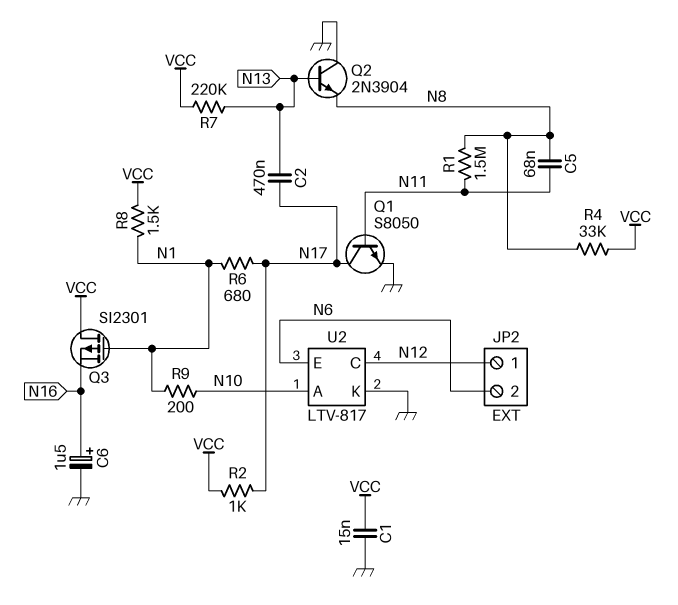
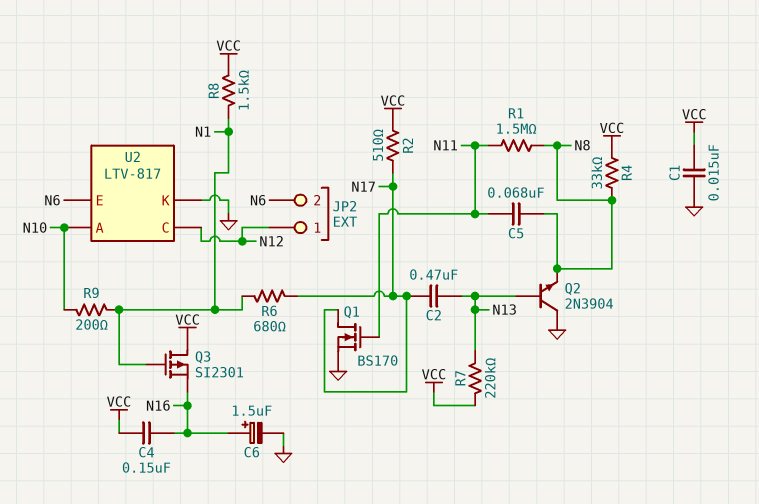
C4: none -> 150nF (N16, VCC)
Q1: NPN S8050 (B N11, C N17, E GND) -> NMOS BS170 (G N11, D N17, S GND)
R2: 1k (N17, VCC) -> 510 (N17, VCC)

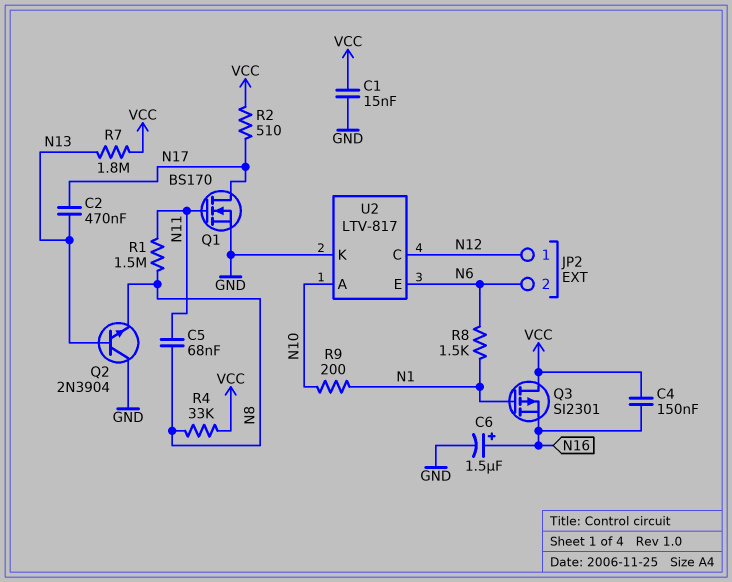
R6: 680 (N1, N17) -> none
R7: 220k (N13, VCC) -> 1.8M (N13, VCC)
R8: 1.5k (N1, VCC) -> 1.5k (N1, N6)

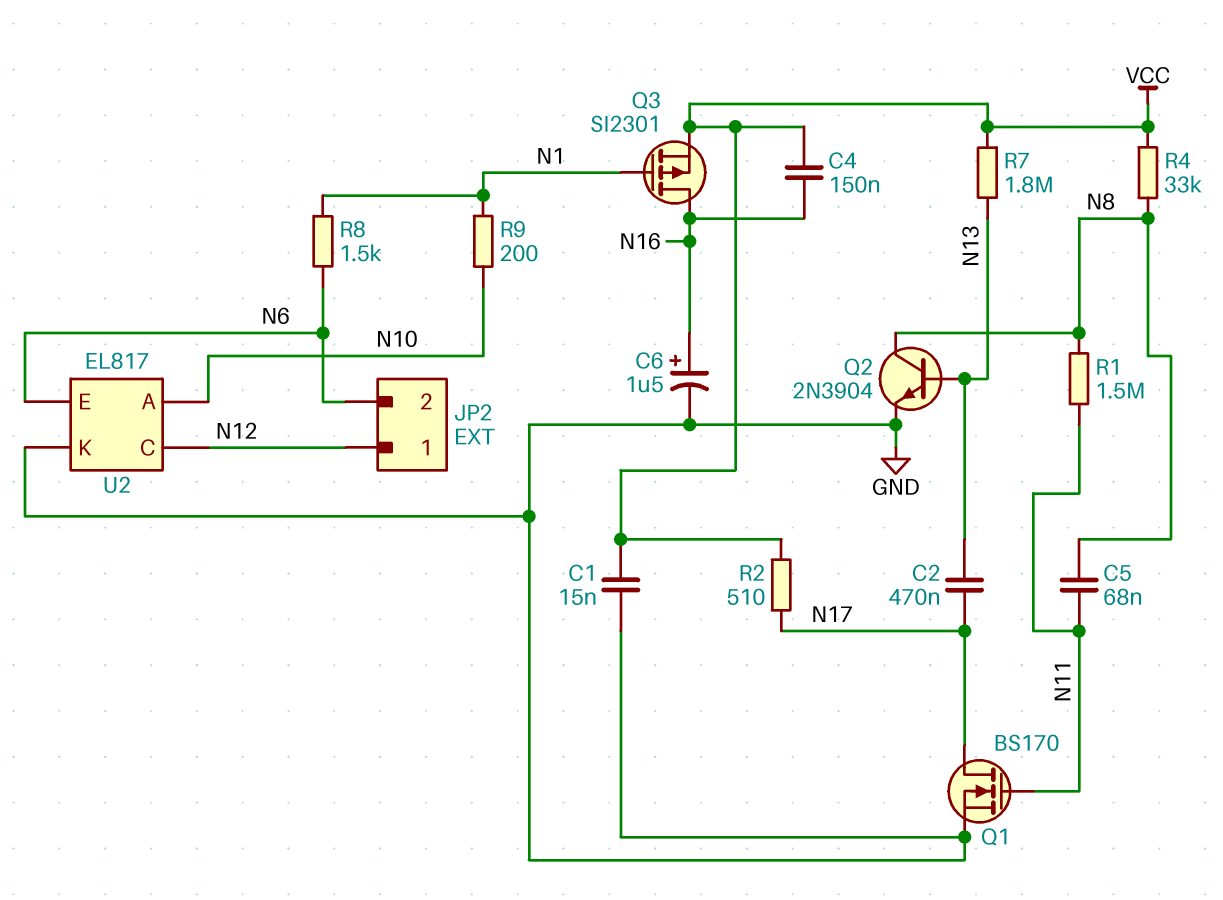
Q2: NPN 2N3904 (B N13, C GND, E N8) -> NPN 2N3904 (B N13, C N8, E GND)
Q3: PMOS SI2301 (G N1, D VCC, S N16) -> PMOS SI2301 (G N1, D N16, S VCC)
U2: LTV-817 -> EL817

